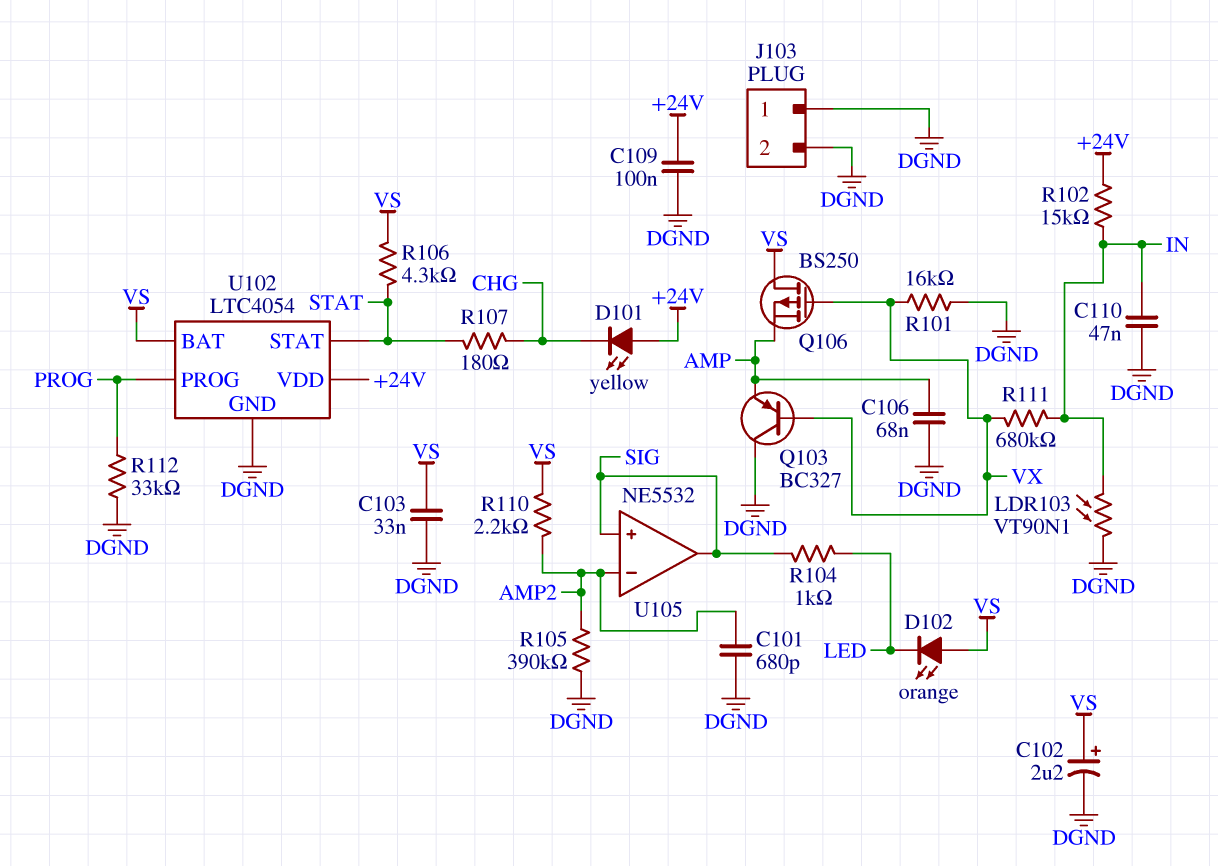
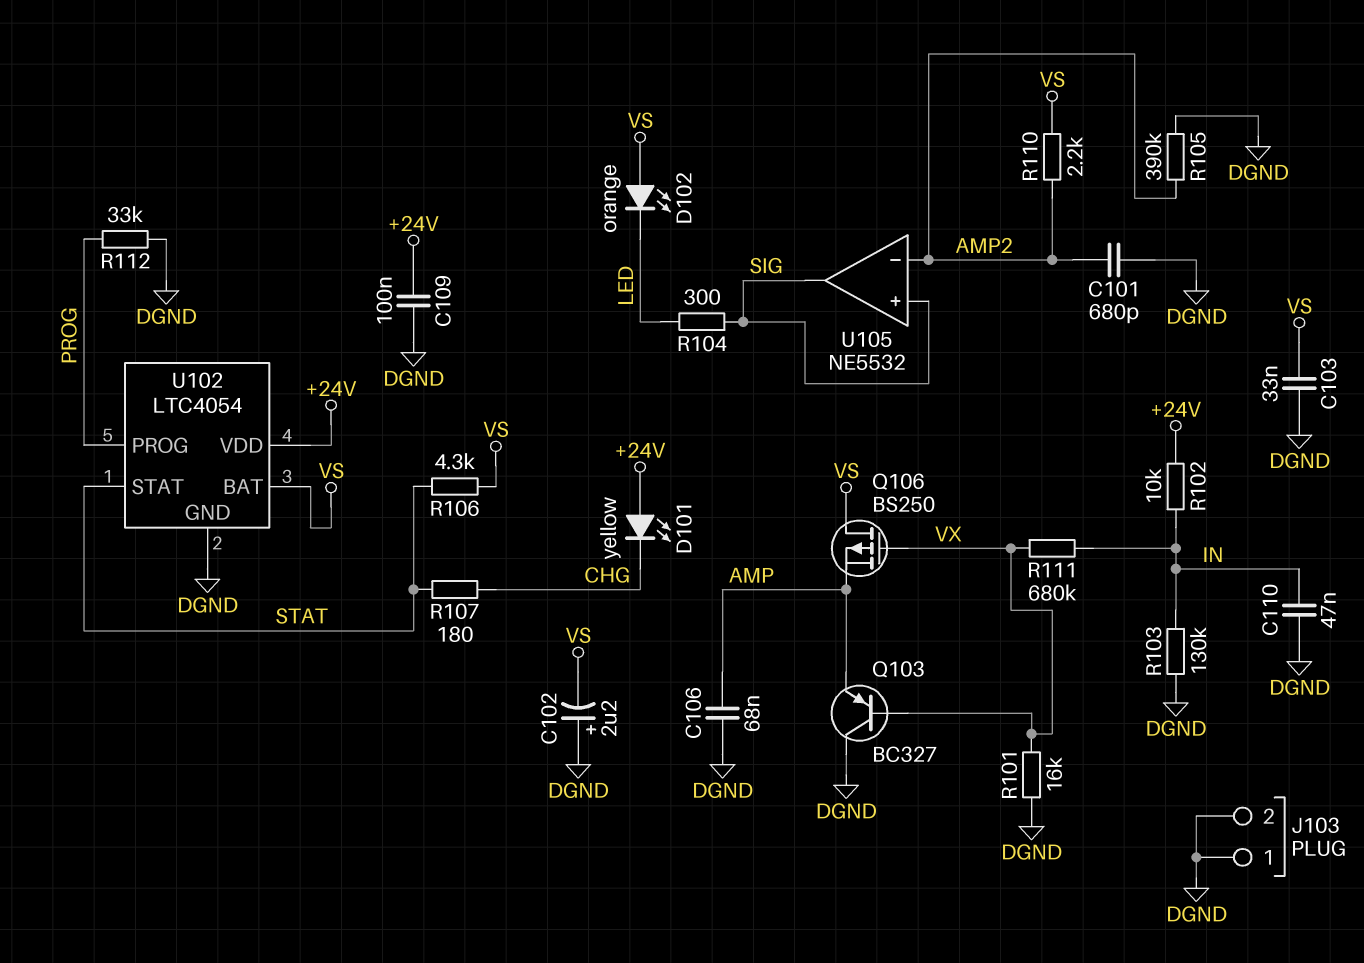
C102: 2.2uF (plus VS, minus DGND) -> 2.2uF (plus DGND, minus VS)
LDR103: VT90N1 (DGND, IN) -> none
R102: 15k (+24V, IN) -> 10k (+24V, IN)
R103: none -> 130k (DGND, IN)
R104: 1k (LED, SIG) -> 300 (LED, SIG)

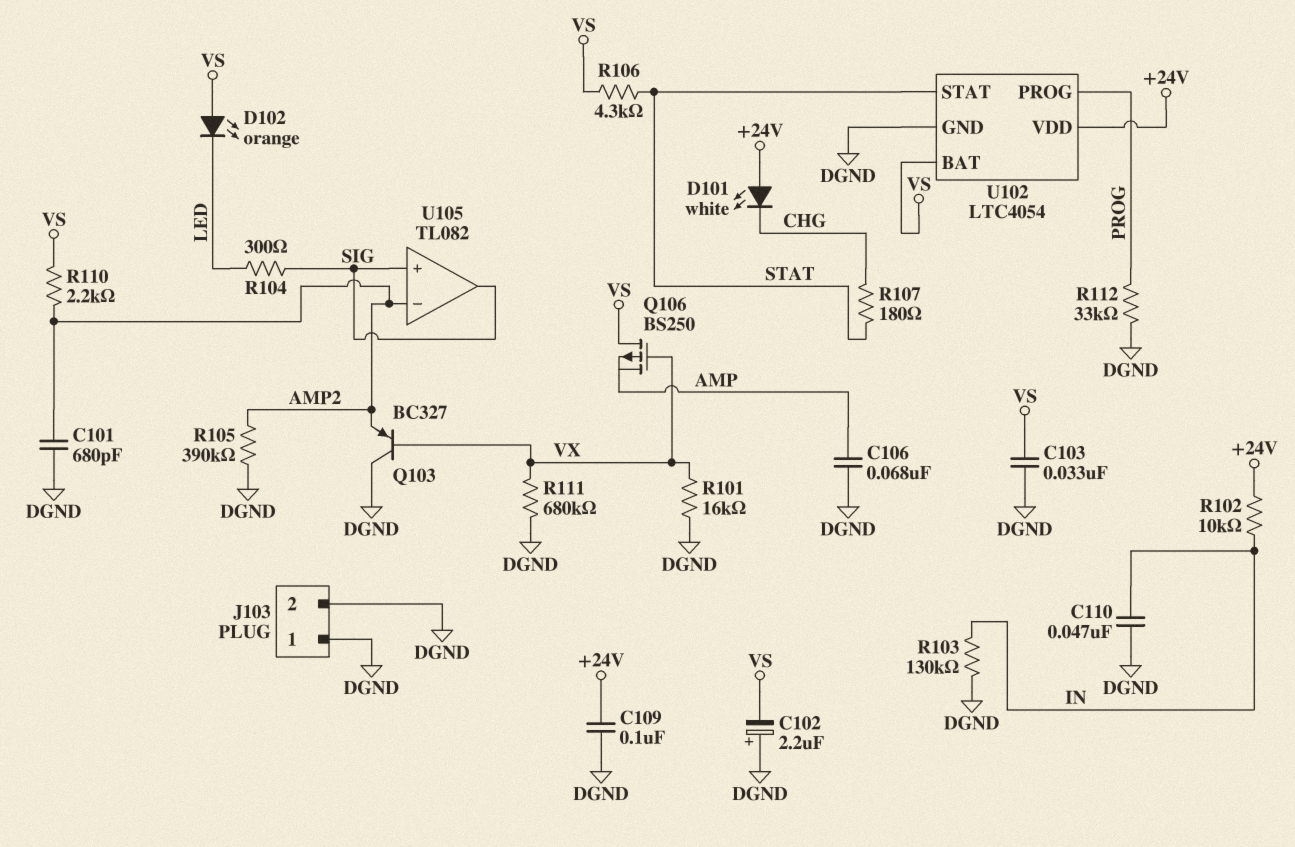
D101: LED yellow (A +24V, K CHG) -> LED white (A +24V, K CHG)
Q103: PNP BC327 (B VX, C DGND, E AMP) -> PNP BC327 (B VX, C DGND, E AMP2)
R111: 680k (IN, VX) -> 680k (DGND, VX)
U105: NE5532 -> TL082

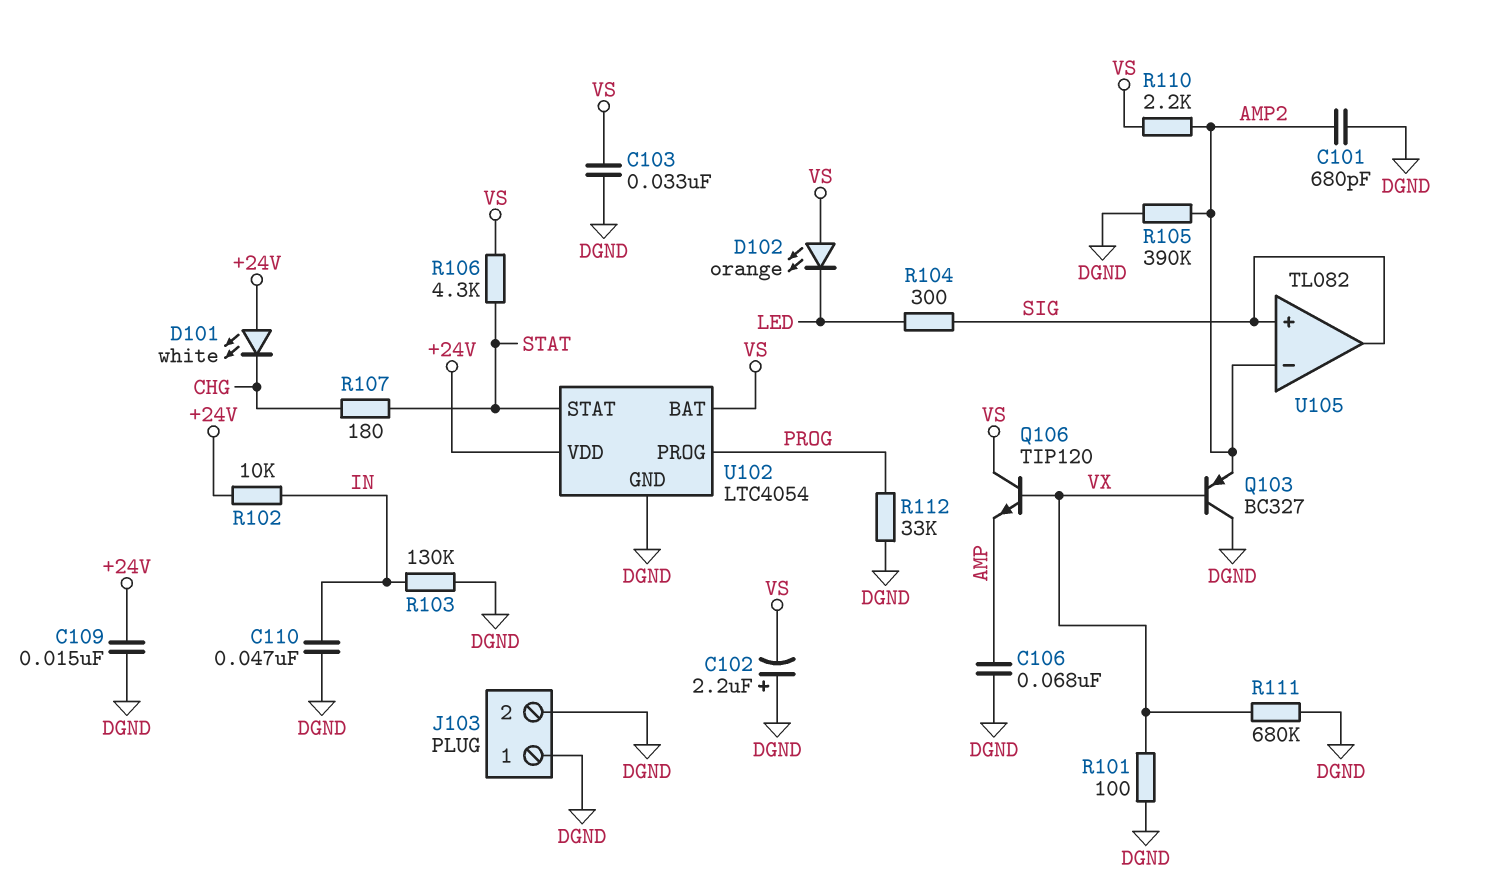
C109: 100nF (+24V, DGND) -> 15nF (+24V, DGND)
Q106: PMOS BS250 (G VX, D VS, S AMP) -> NPN TIP120 (B VX, C VS, E AMP)
R101: 16k (DGND, VX) -> 100 (DGND, VX)

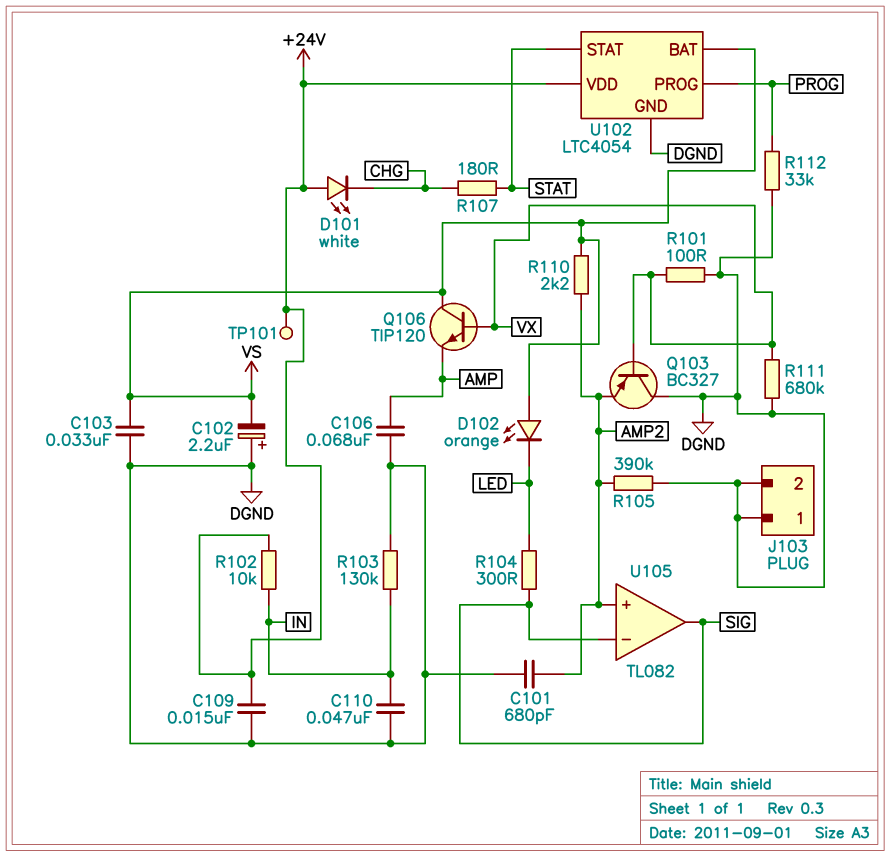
R106: 4.3k (STAT, VS) -> none
TP101: none -> test point (+24V)
U105 pin in+: SIG -> AMP2
U105 pin in-: AMP2 -> SIG

